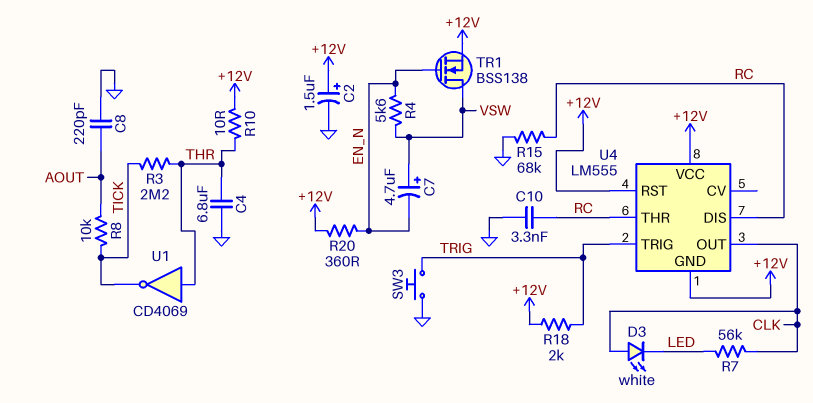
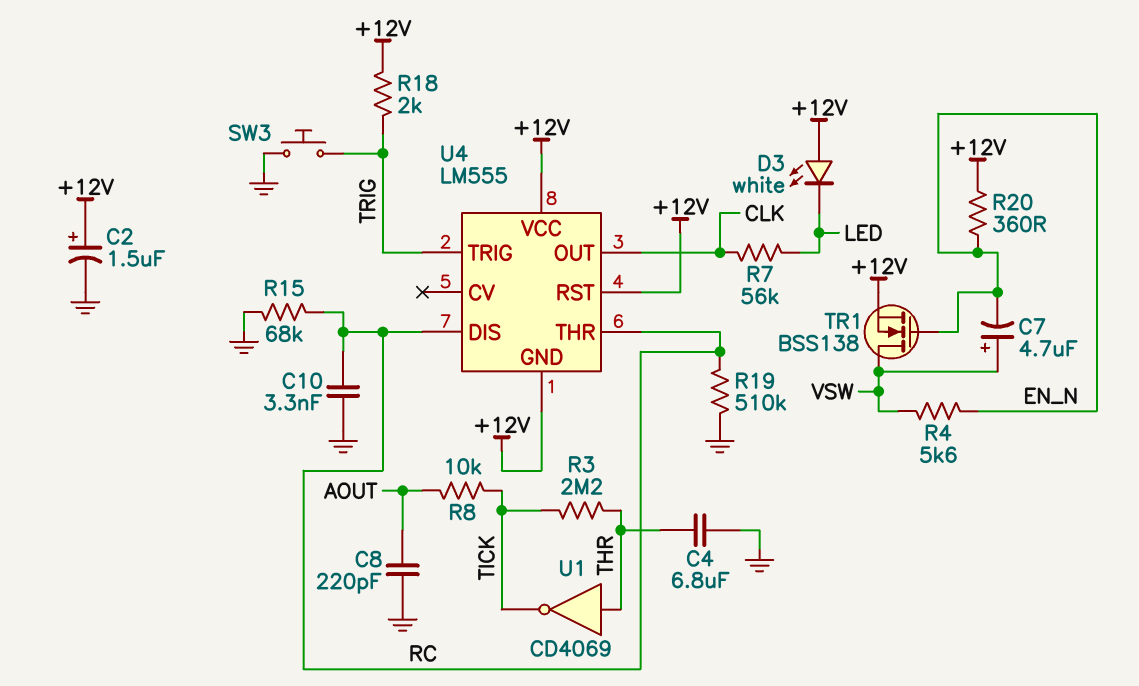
D3: LED white (A CLK, K LED) -> LED white (A +12V, K LED)
R10: 10 (+12V, THR) -> none
R19: none -> 510k (GND, RC)

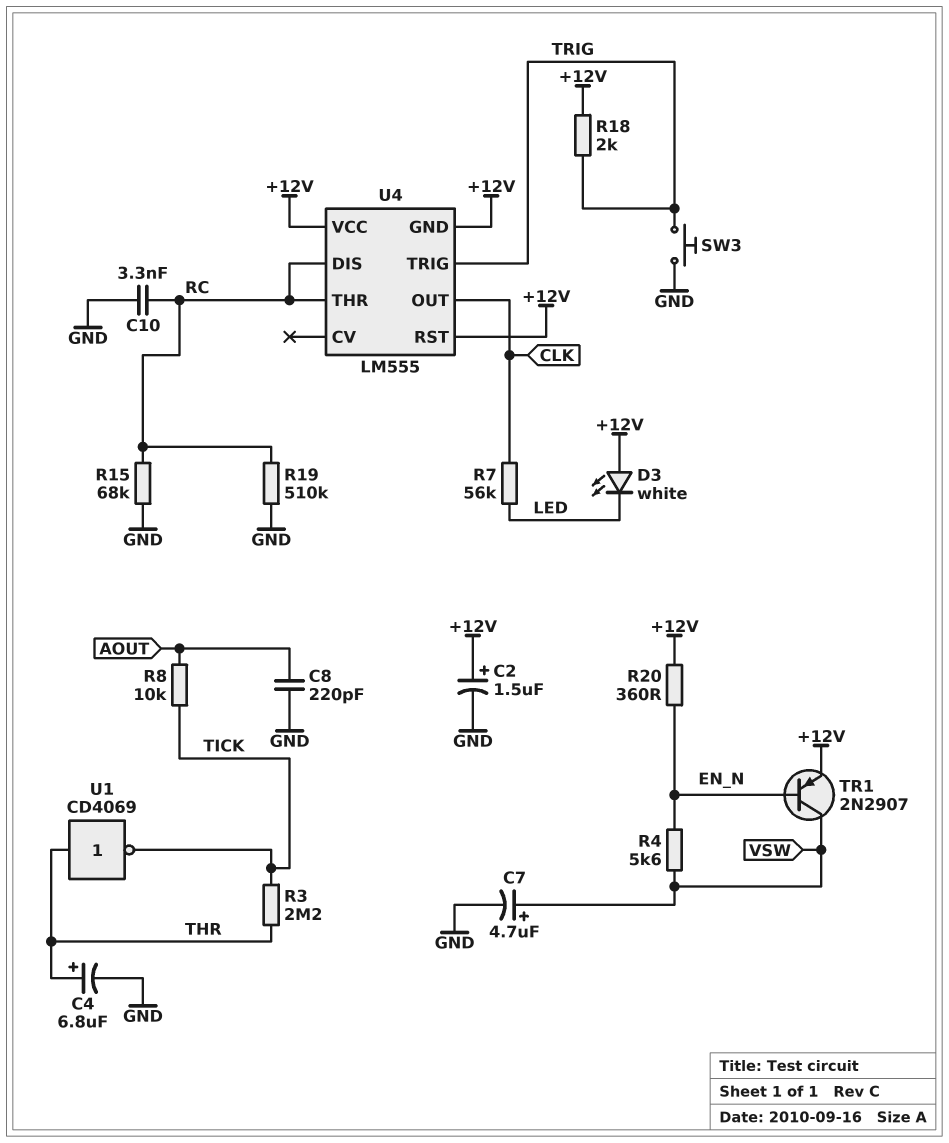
C4: 6.8uF (GND, THR) -> 6.8uF (plus THR, minus GND)
C7: 4.7uF (plus VSW, minus EN_N) -> 4.7uF (plus VSW, minus GND)
TR1: NMOS BSS138 (G EN_N, D VSW, S +12V) -> PNP 2N2907 (B EN_N, C VSW, E +12V)

